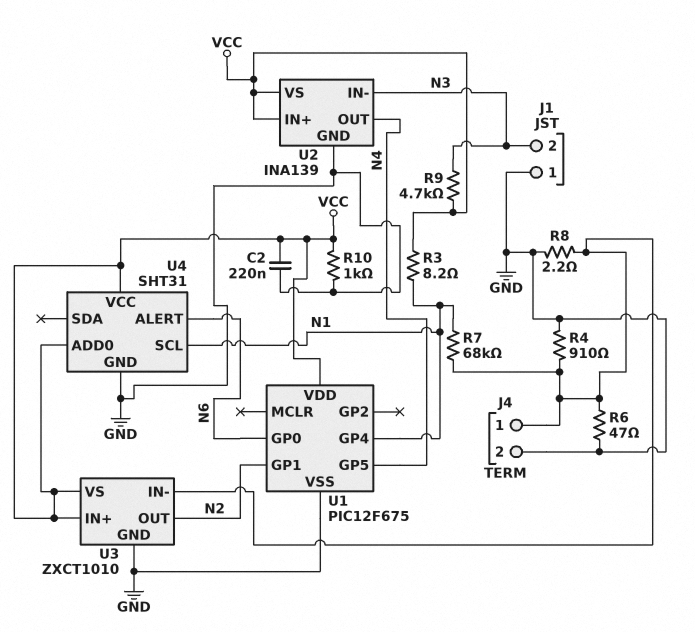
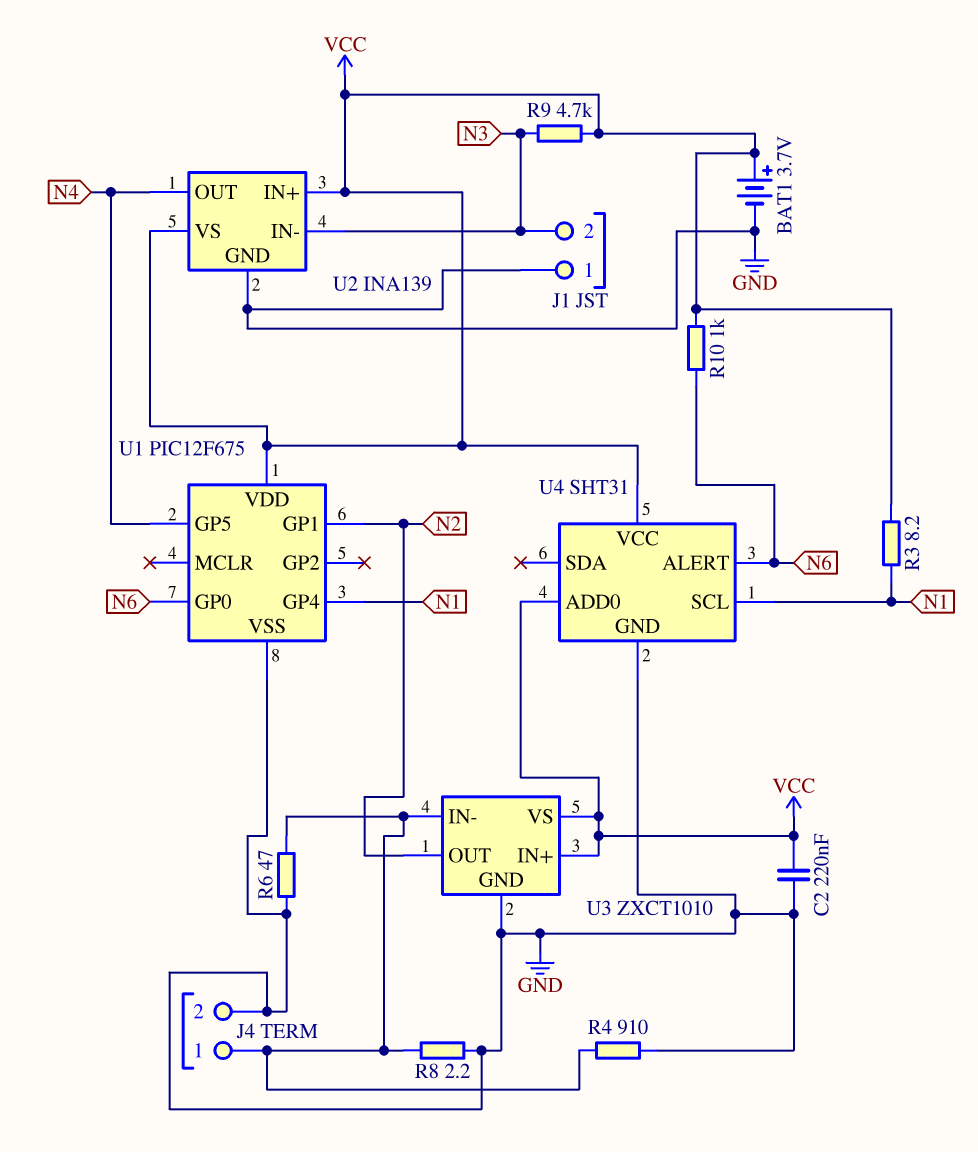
BAT1: none -> 3.7V (plus VCC, minus GND)
R7: 68k (J4/1, N1) -> none
R10: 1k (GND, VCC) -> 1k (N6, VCC)

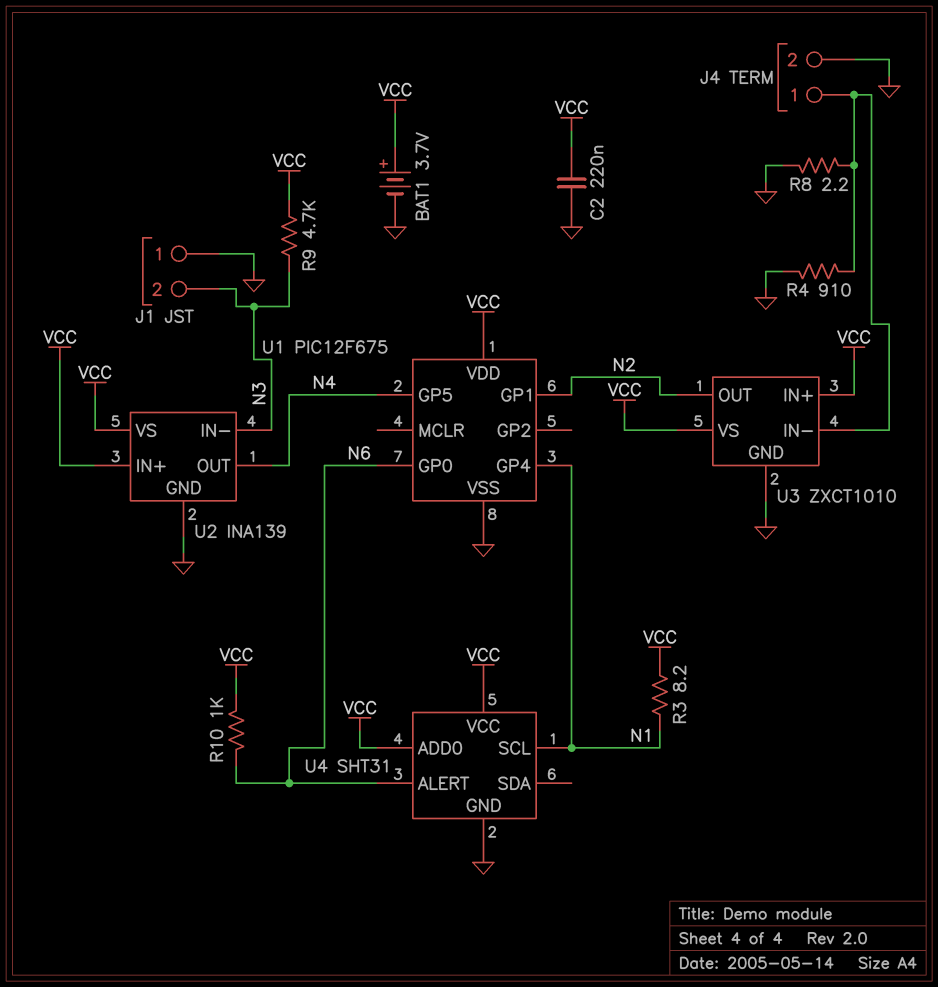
R6: 47 (GND, J4/1) -> none

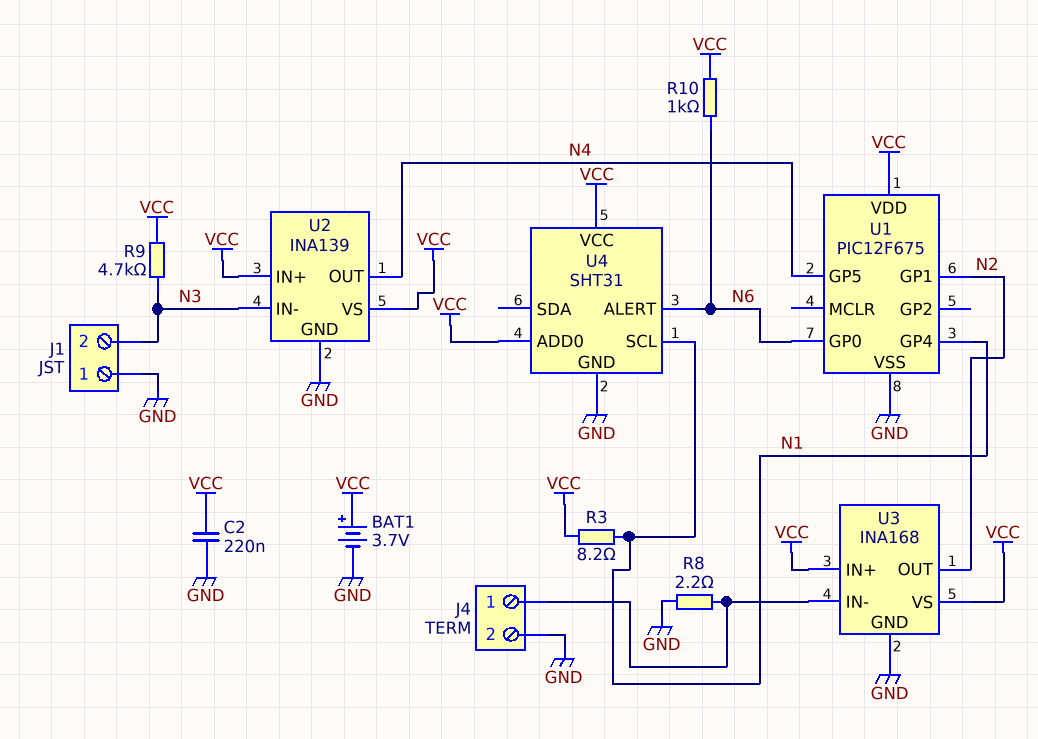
R4: 910 (GND, J4/1) -> none
U3: ZXCT1010 -> INA168

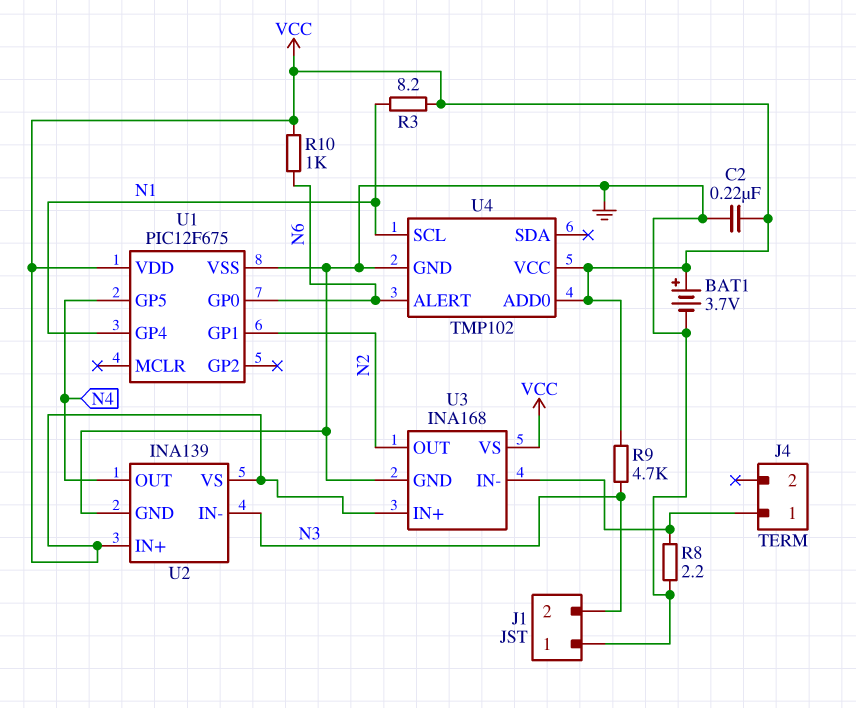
J4 pin 2: GND -> none
U4: SHT31 -> TMP102

